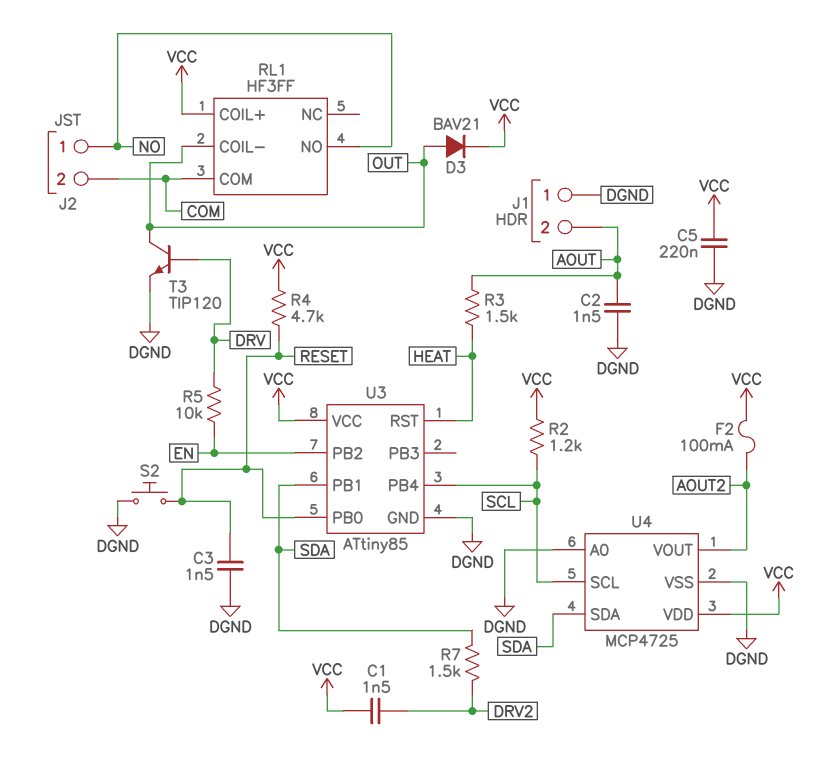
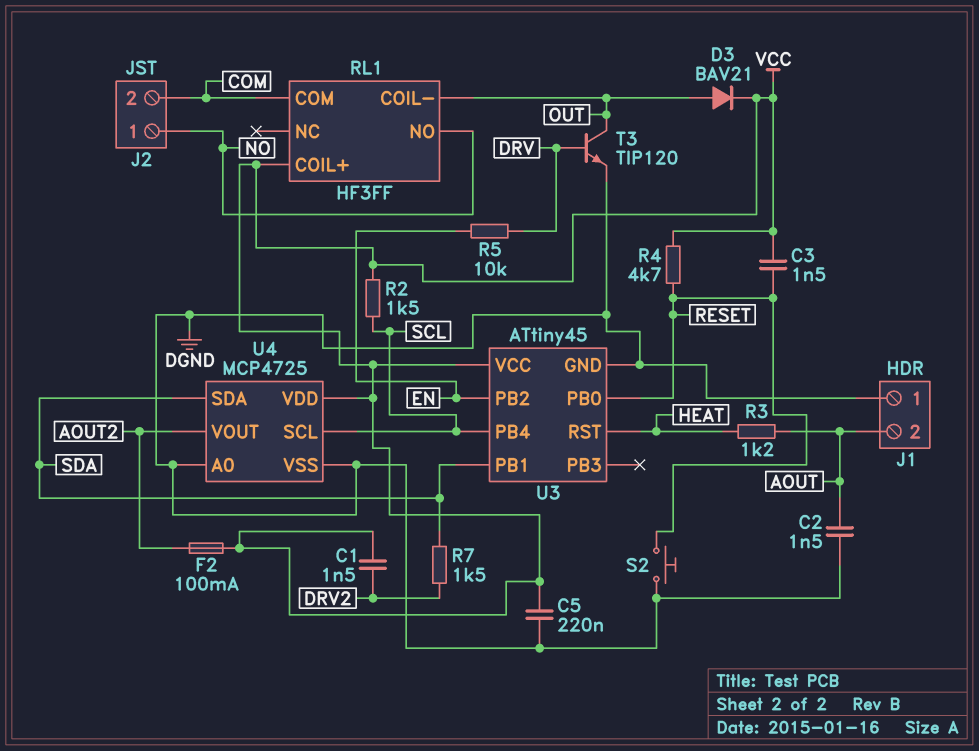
C3: 1.5nF (DGND, RESET) -> 1.5nF (RESET, VCC)
R2: 1.2k (SCL, VCC) -> 1.5k (SCL, VCC)
R3: 1.5k (AOUT, HEAT) -> 1.2k (AOUT, HEAT)
U3: ATtiny85 -> ATtiny45

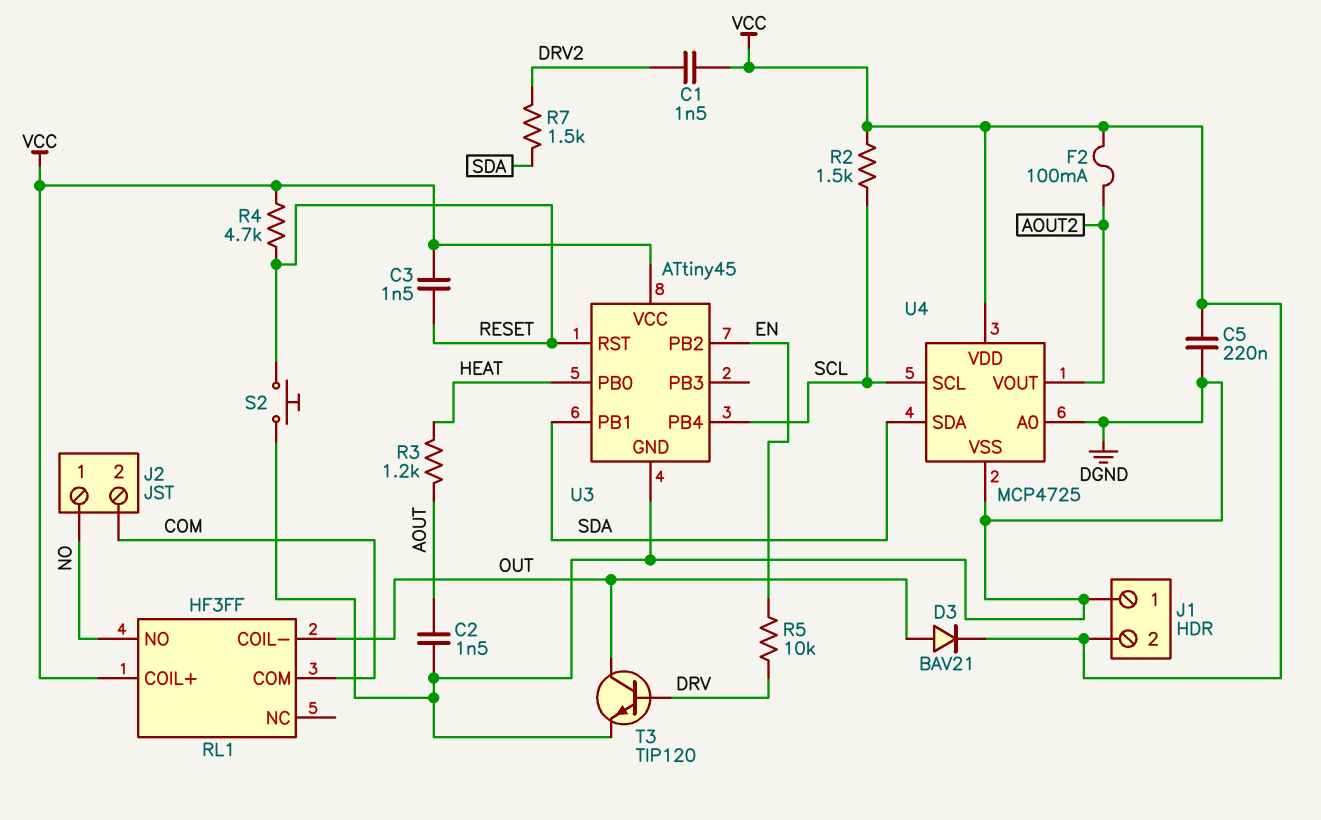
J1 pin 2: AOUT -> VCC
U3 pin PB0: RESET -> HEAT
U3 pin RST: HEAT -> RESET

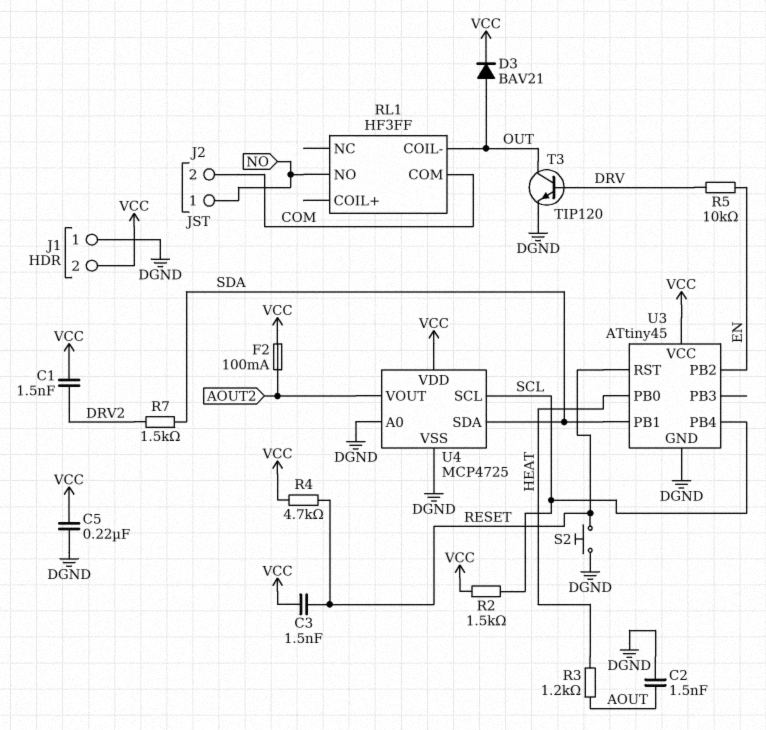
RL1 pin COIL+: VCC -> none

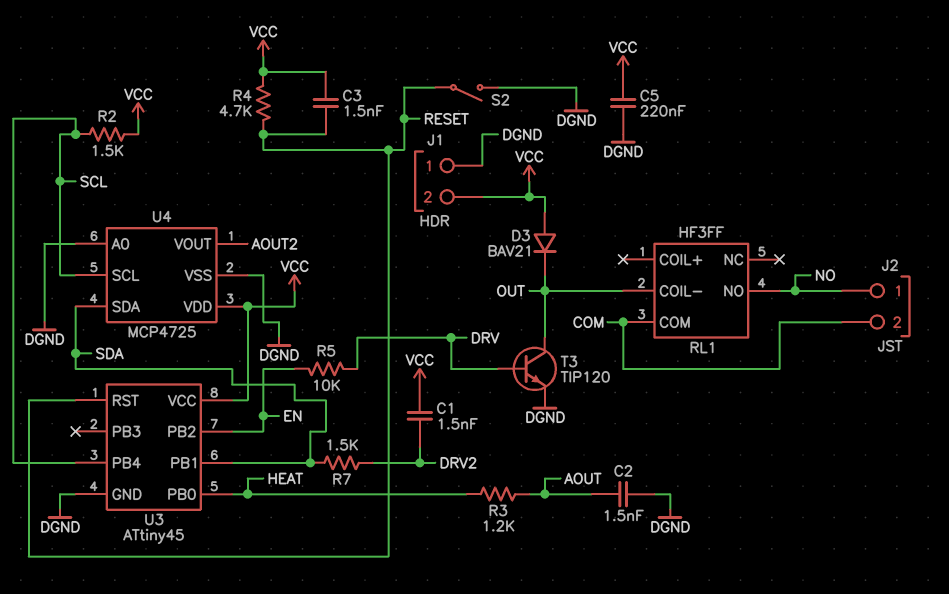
D3: diode BAV21 (A OUT, K VCC) -> diode BAV21 (A VCC, K OUT)
F2: 100mA (AOUT2, VCC) -> none
S2: button (DGND, RESET) -> switch (DGND, RESET)

